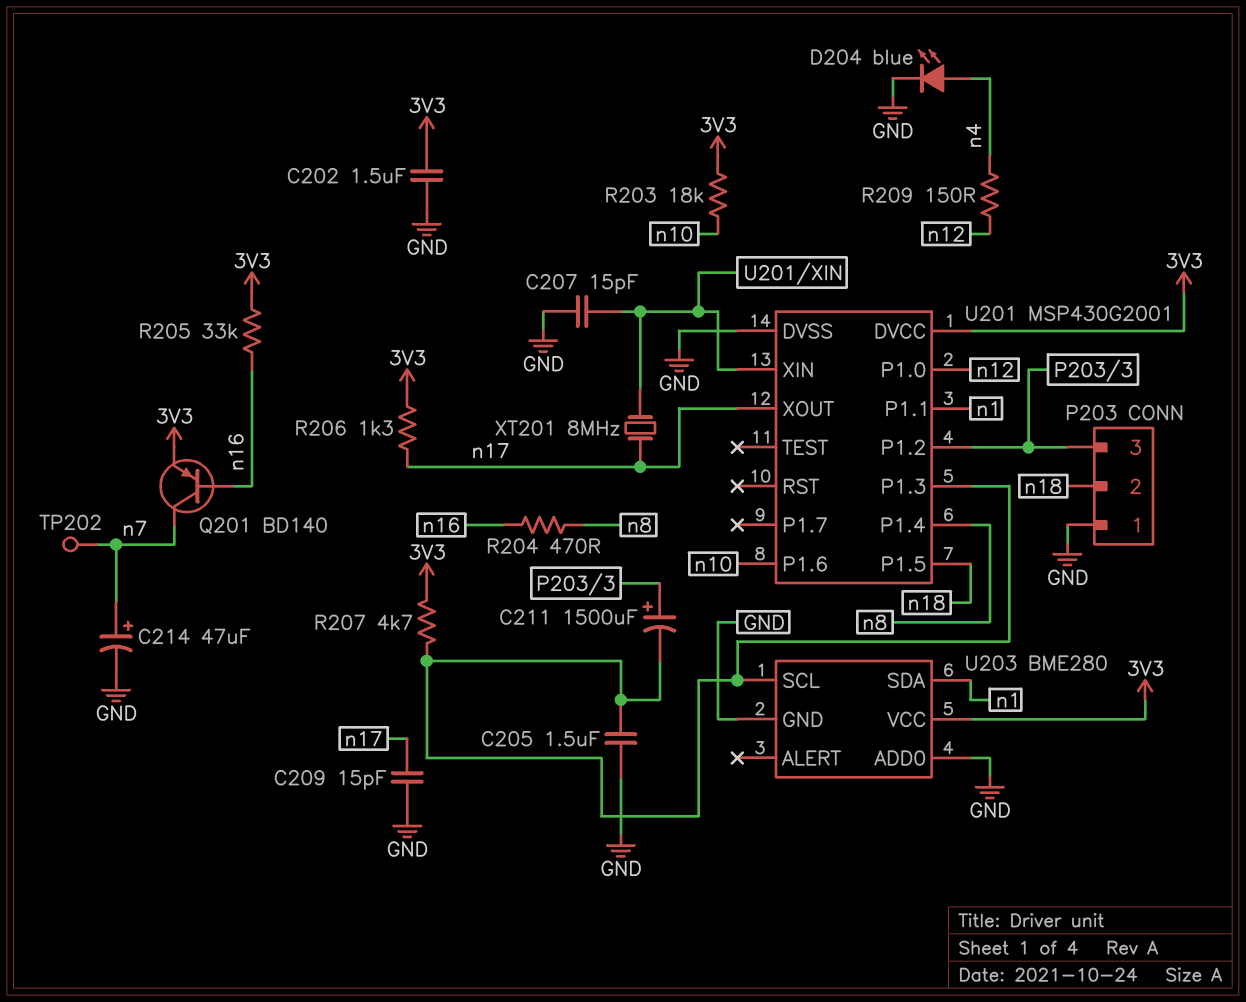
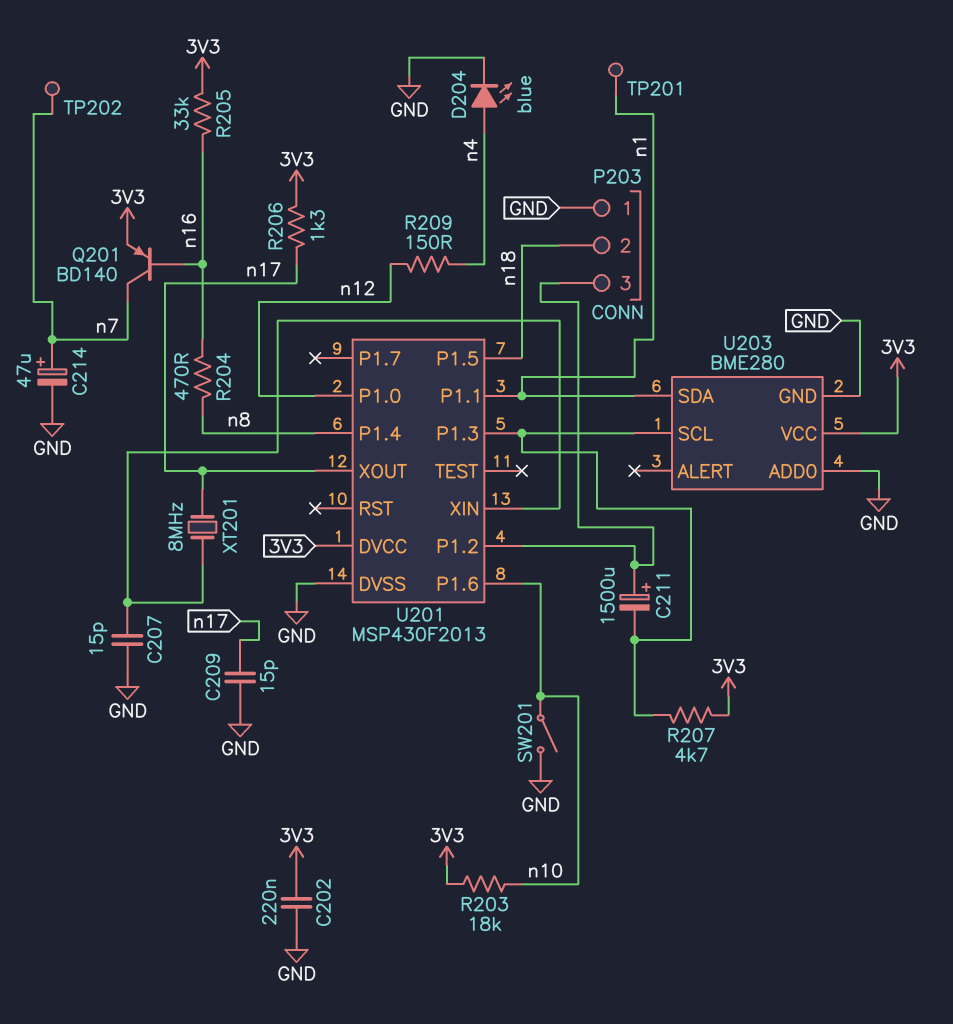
C202: 1.5uF (3V3, GND) -> 220nF (3V3, GND)
C205: 1.5uF (GND, U201/P1.3) -> none
SW201: none -> switch (GND, n10)
TP201: none -> test point (n1)
U201: MSP430G2001 -> MSP430F2013

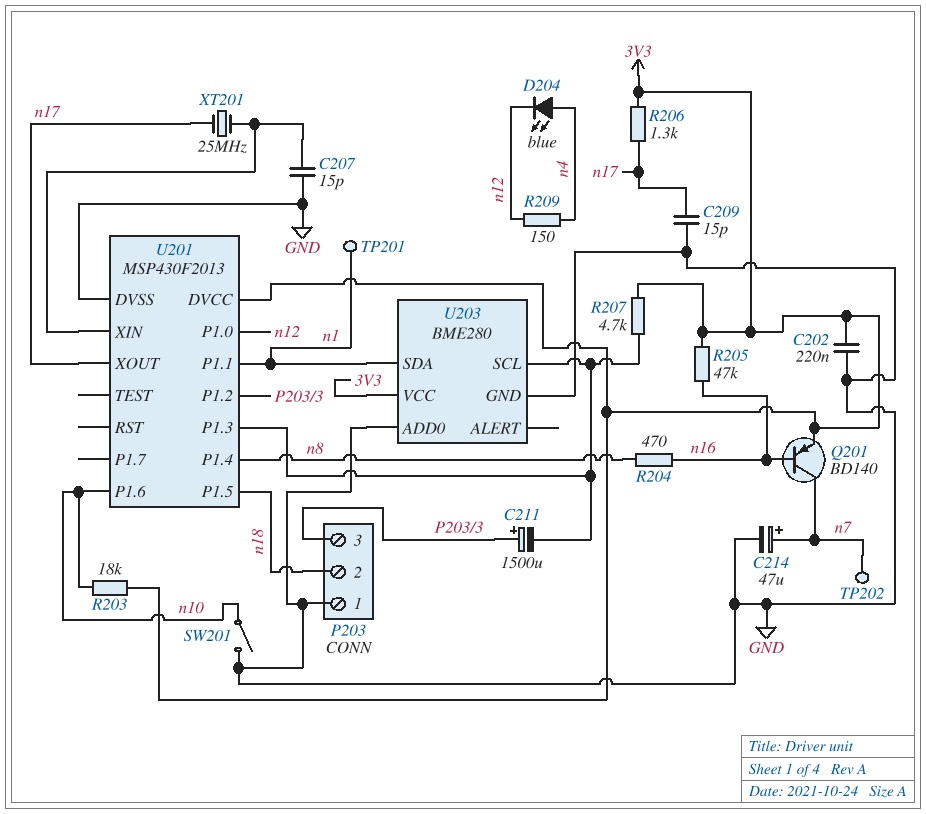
D204: LED blue (A n4, K GND) -> LED blue (A n4, K n12)
R205: 33k (3V3, n16) -> 47k (3V3, n16)
XT201: 8MHz (U201/XIN, n17) -> 25MHz (U201/XIN, n17)

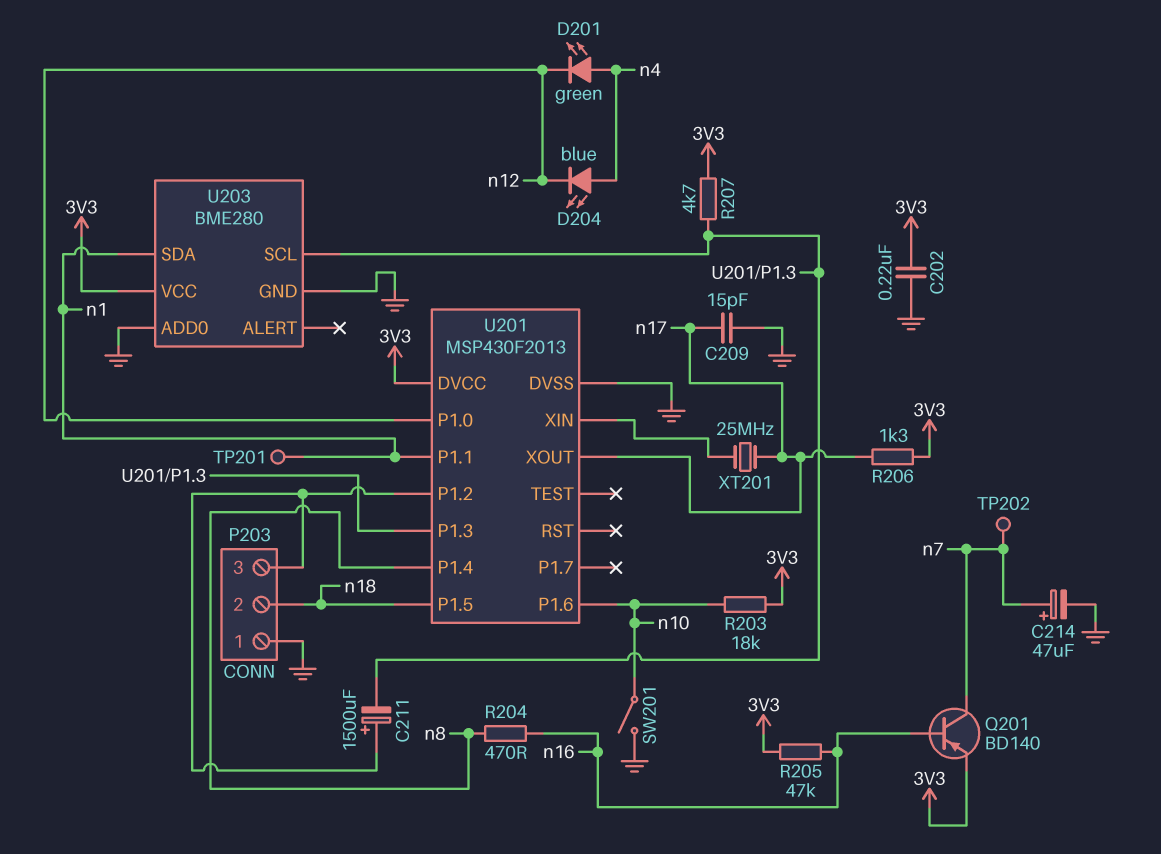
C207: 15pF (GND, U201/XIN) -> none
D201: none -> LED green (A n4, K n12)
R209: 150 (n4, n12) -> none

